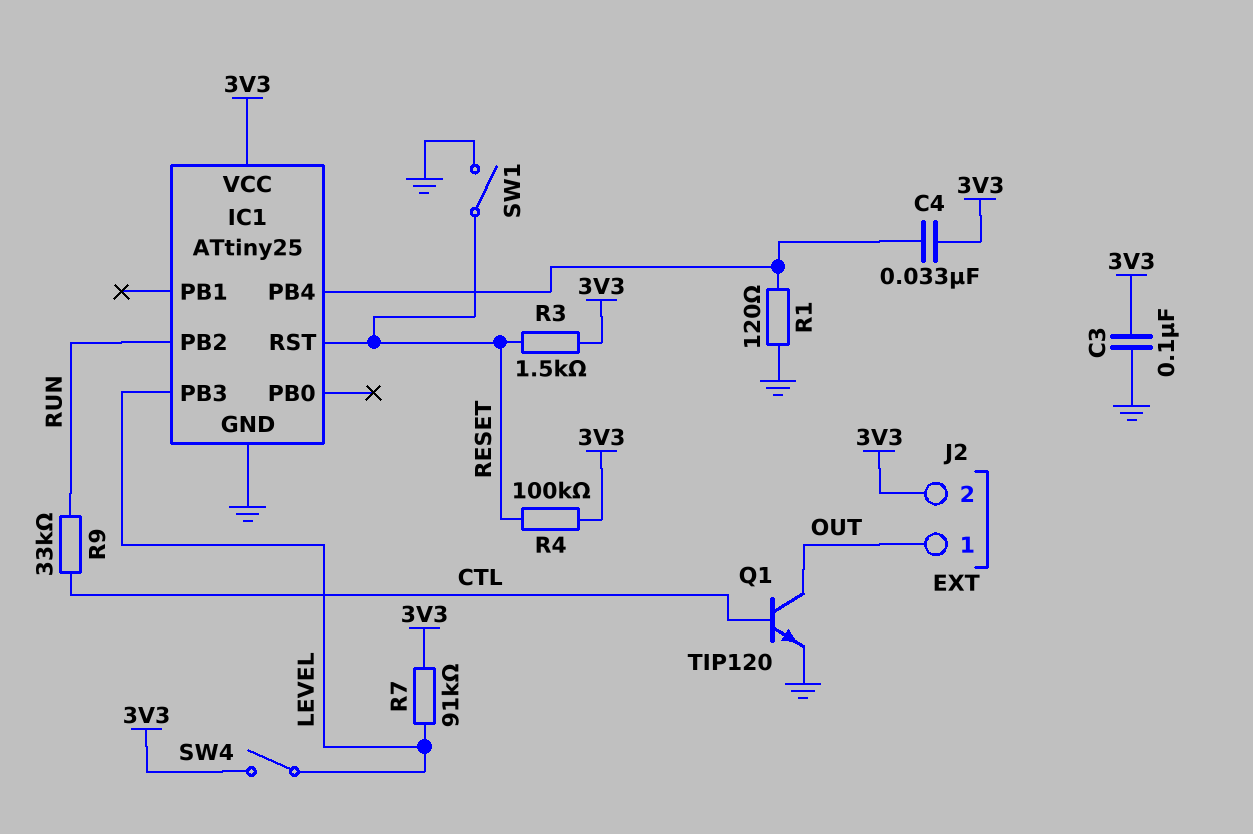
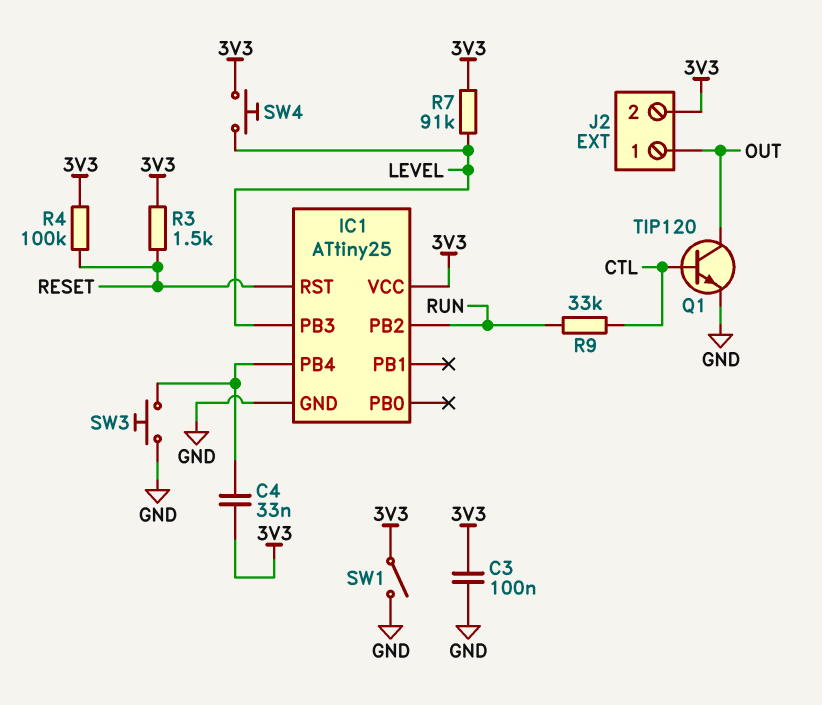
R1: 120 (GND, IC1/PB4) -> none
SW1: switch (GND, RESET) -> switch (3V3, GND)
SW3: none -> button (GND, IC1/PB4)
SW4: switch (3V3, LEVEL) -> button (3V3, LEVEL)

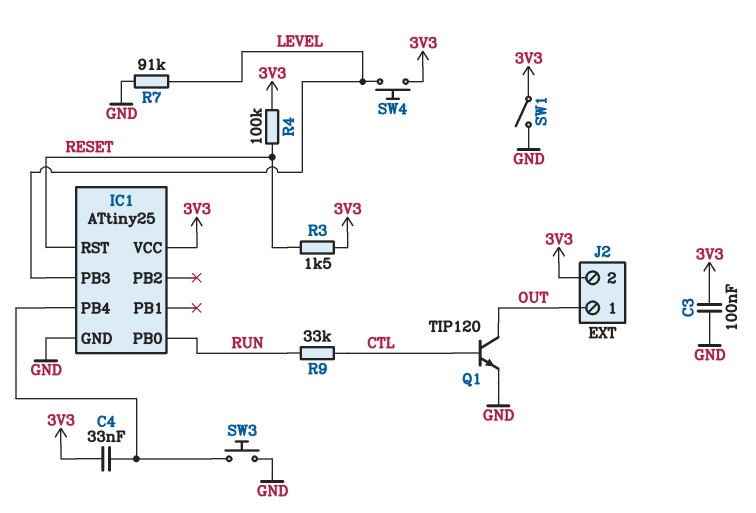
IC1 pin PB0: none -> RUN
IC1 pin PB2: RUN -> none
R7: 91k (3V3, LEVEL) -> 91k (GND, LEVEL)

